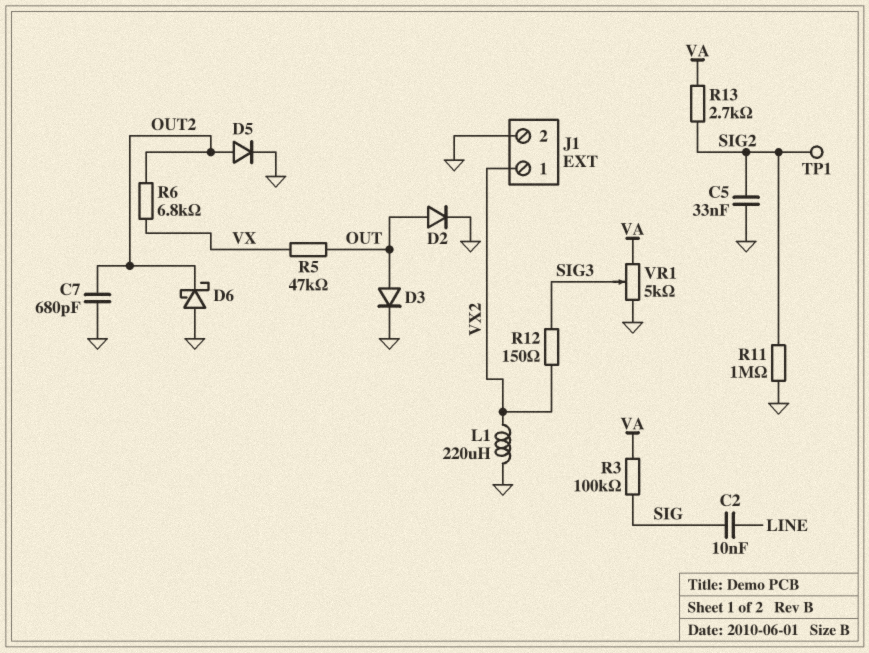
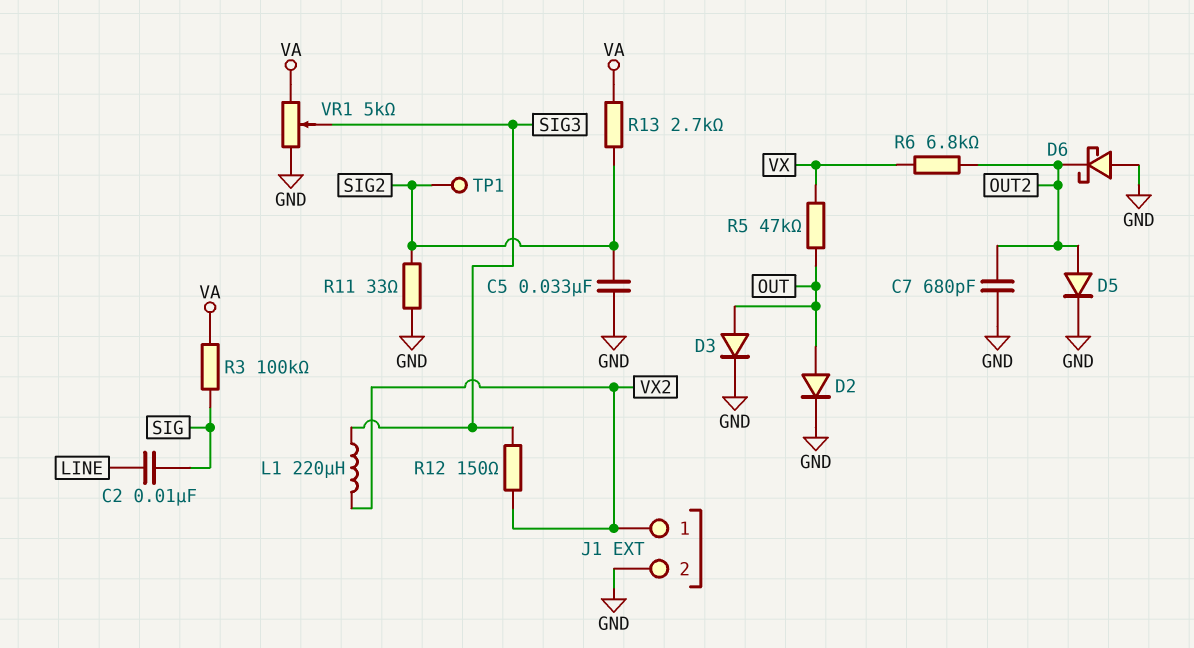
L1: 220uH (GND, VX2) -> 220uH (SIG3, VX2)
R11: 1M (GND, SIG2) -> 33 (GND, SIG2)

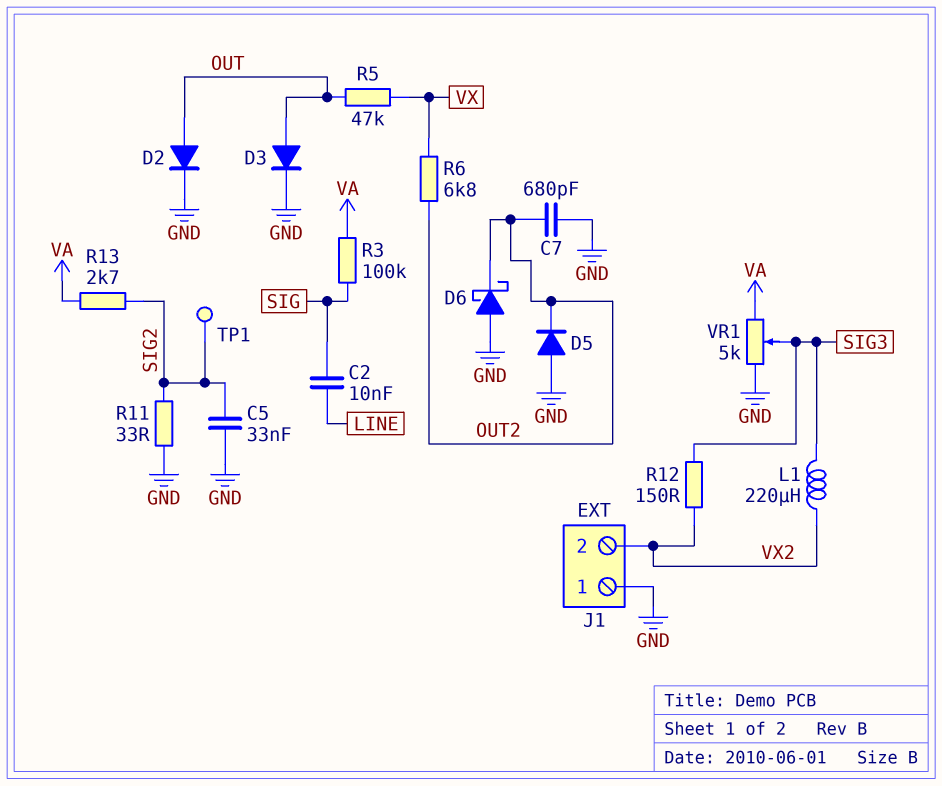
D5: diode (A OUT2, K GND) -> diode (A GND, K OUT2)
J1 pin 1: VX2 -> GND
J1 pin 2: GND -> VX2

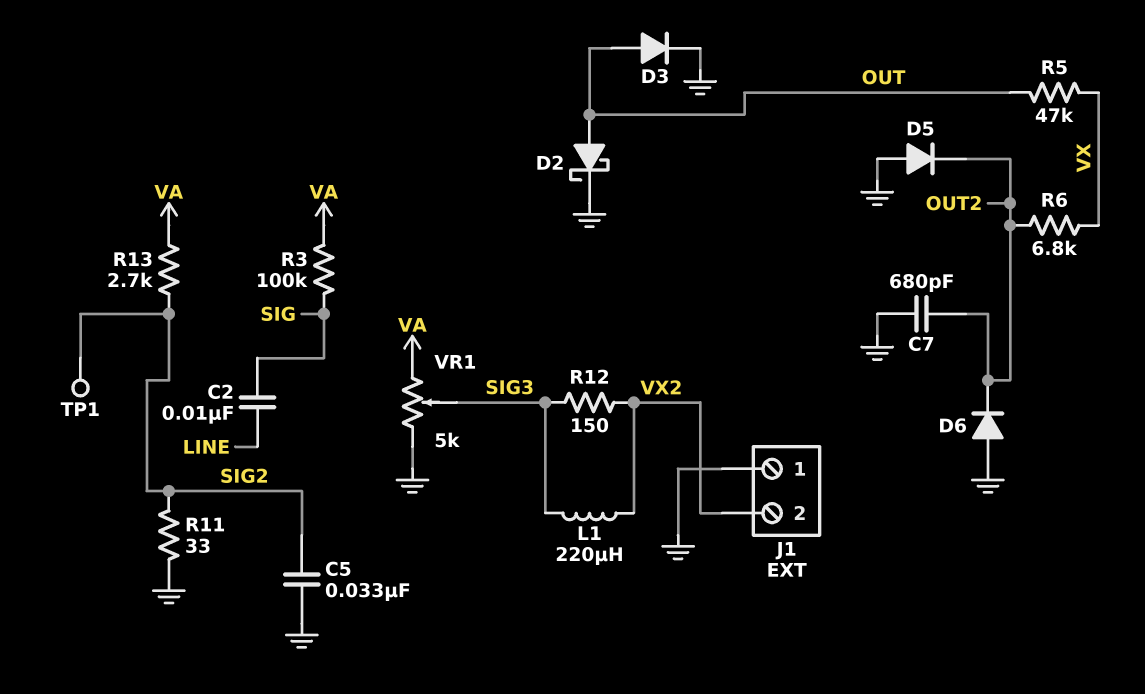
D2: diode (A OUT, K GND) -> schottky (A OUT, K GND)
D6: schottky (A GND, K OUT2) -> diode (A GND, K OUT2)

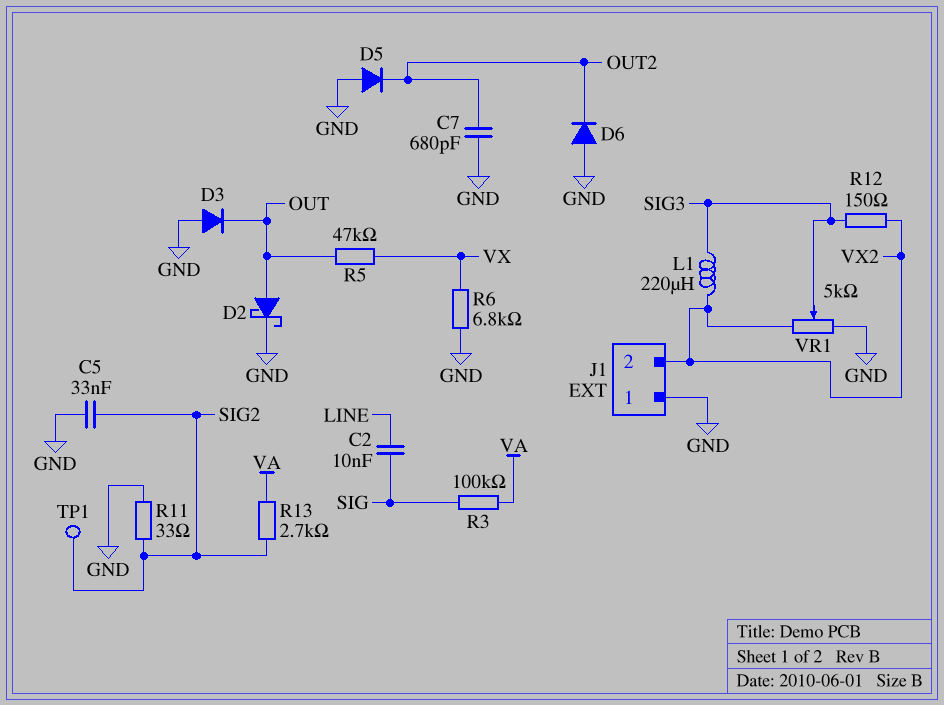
D3: diode (A OUT, K GND) -> diode (A GND, K OUT)
R6: 6.8k (OUT2, VX) -> 6.8k (GND, VX)
VR1: 5k (GND, VA, wiper SIG3) -> 5k (GND, VX2, wiper SIG3)

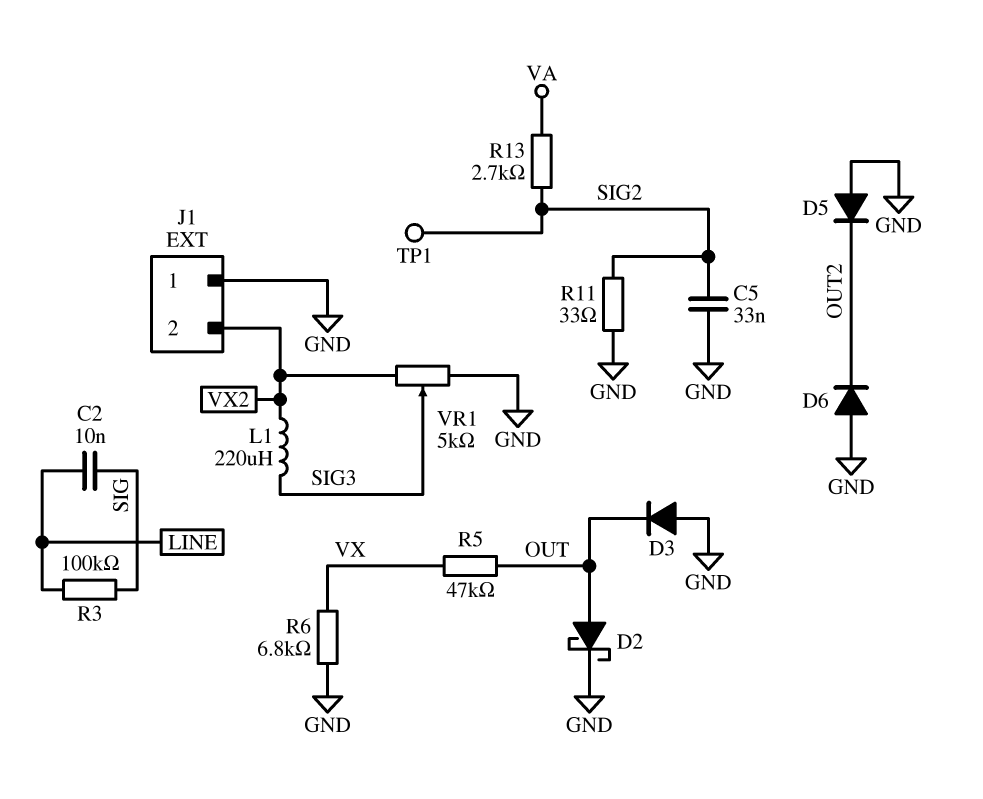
C7: 680pF (GND, OUT2) -> none
R3: 100k (SIG, VA) -> 100k (LINE, SIG)
R12: 150 (SIG3, VX2) -> none

